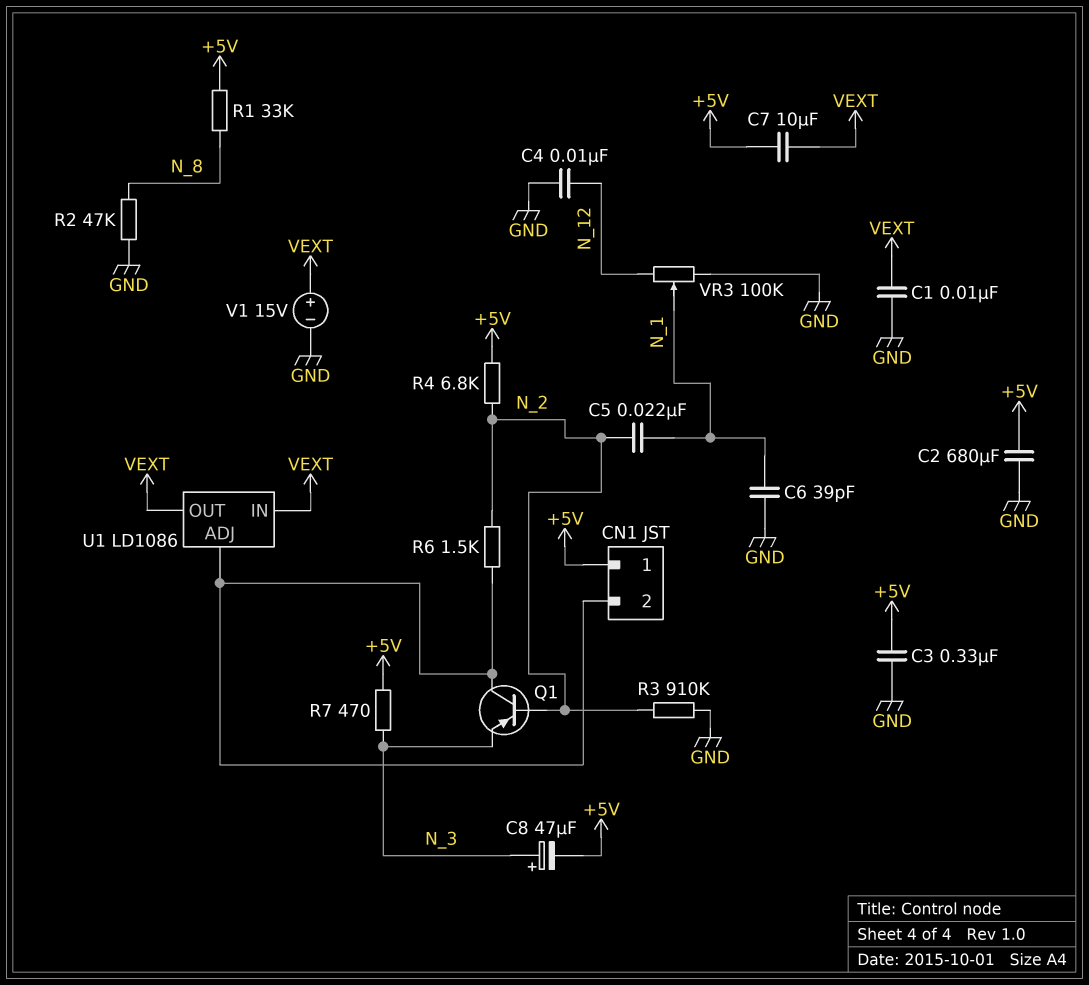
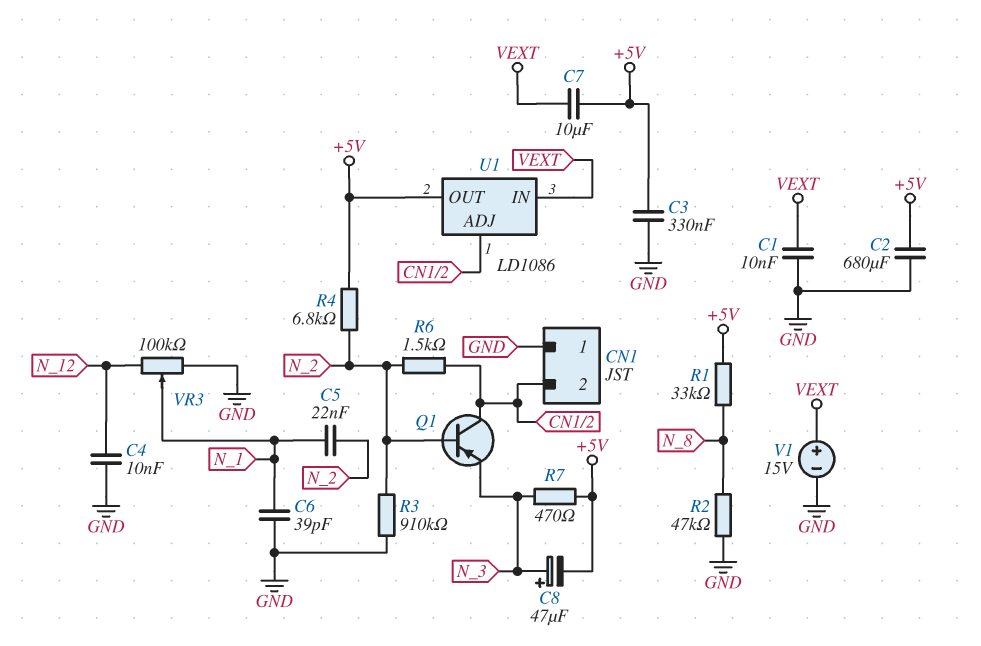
CN1 pin 1: +5V -> GND
U1 pin OUT: VEXT -> +5V

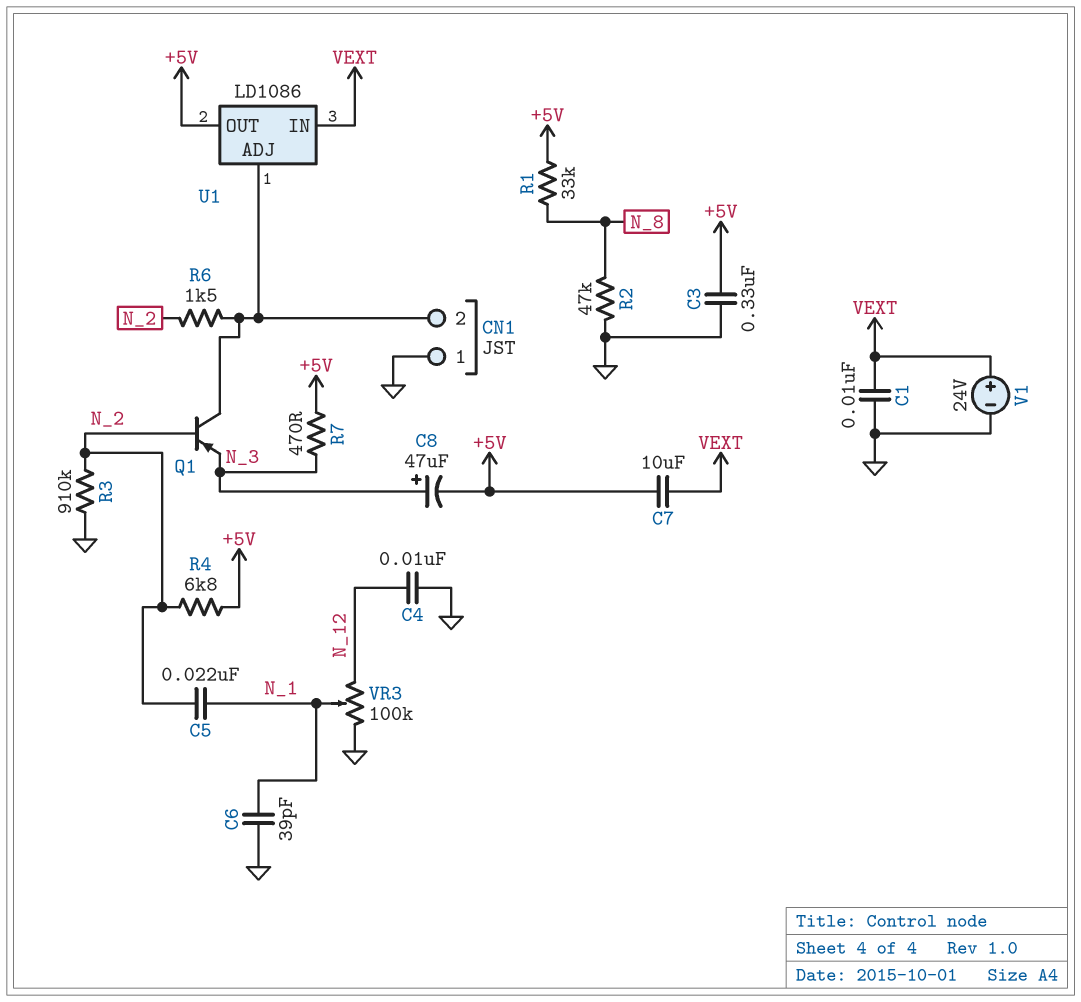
C2: 680uF (+5V, GND) -> none
V1: 15V (plus VEXT, minus GND) -> 24V (plus VEXT, minus GND)

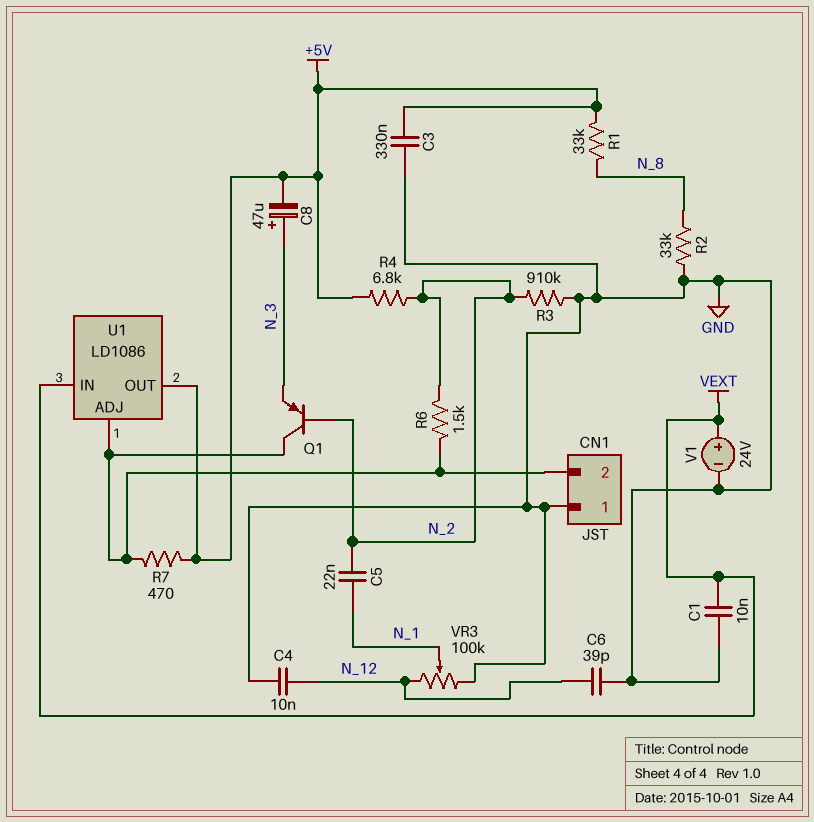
C6: 39pF (GND, N_1) -> 39pF (GND, N_12)
C7: 10uF (+5V, VEXT) -> none
R2: 47k (GND, N_8) -> 33k (GND, N_8)
R7: 470 (+5V, N_3) -> 470 (+5V, CN1/2)

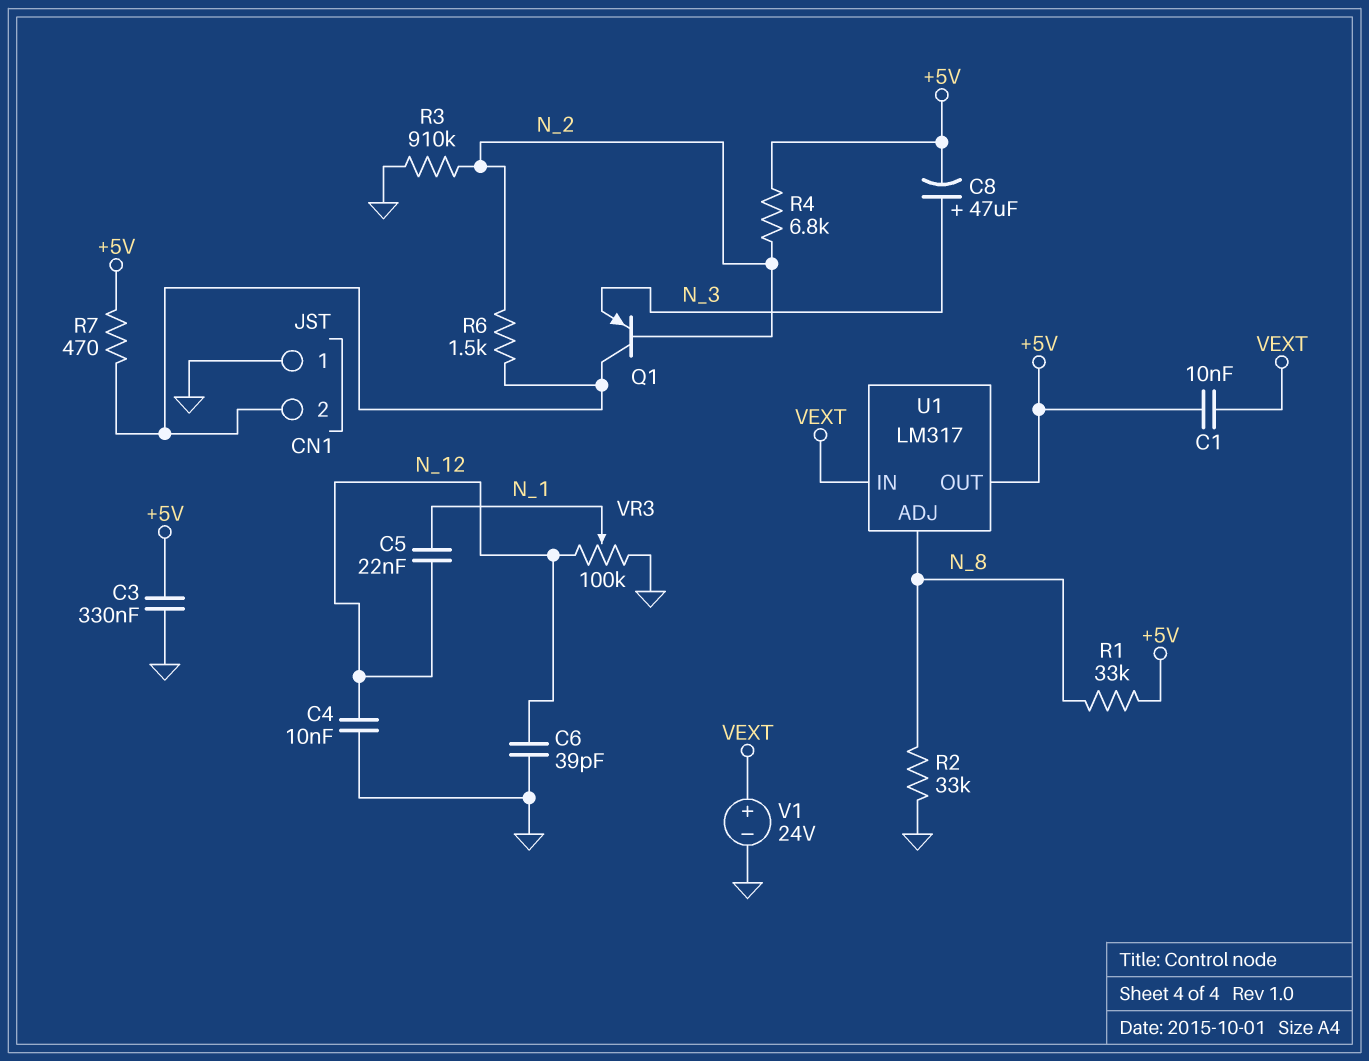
C1: 10nF (GND, VEXT) -> 10nF (+5V, VEXT)
C5: 22nF (N_1, N_2) -> 22nF (N_1, N_12)
U1: LD1086 -> LM317
U1 pin ADJ: CN1/2 -> N_8

